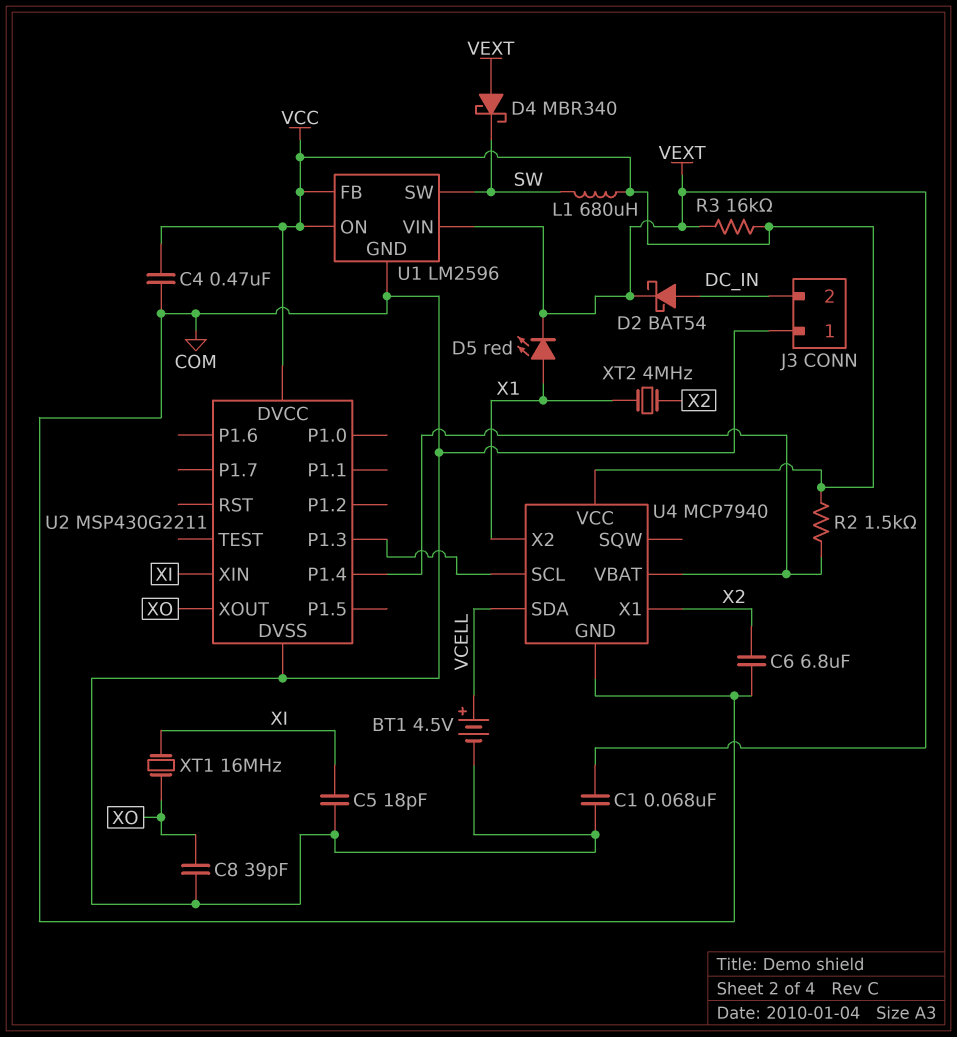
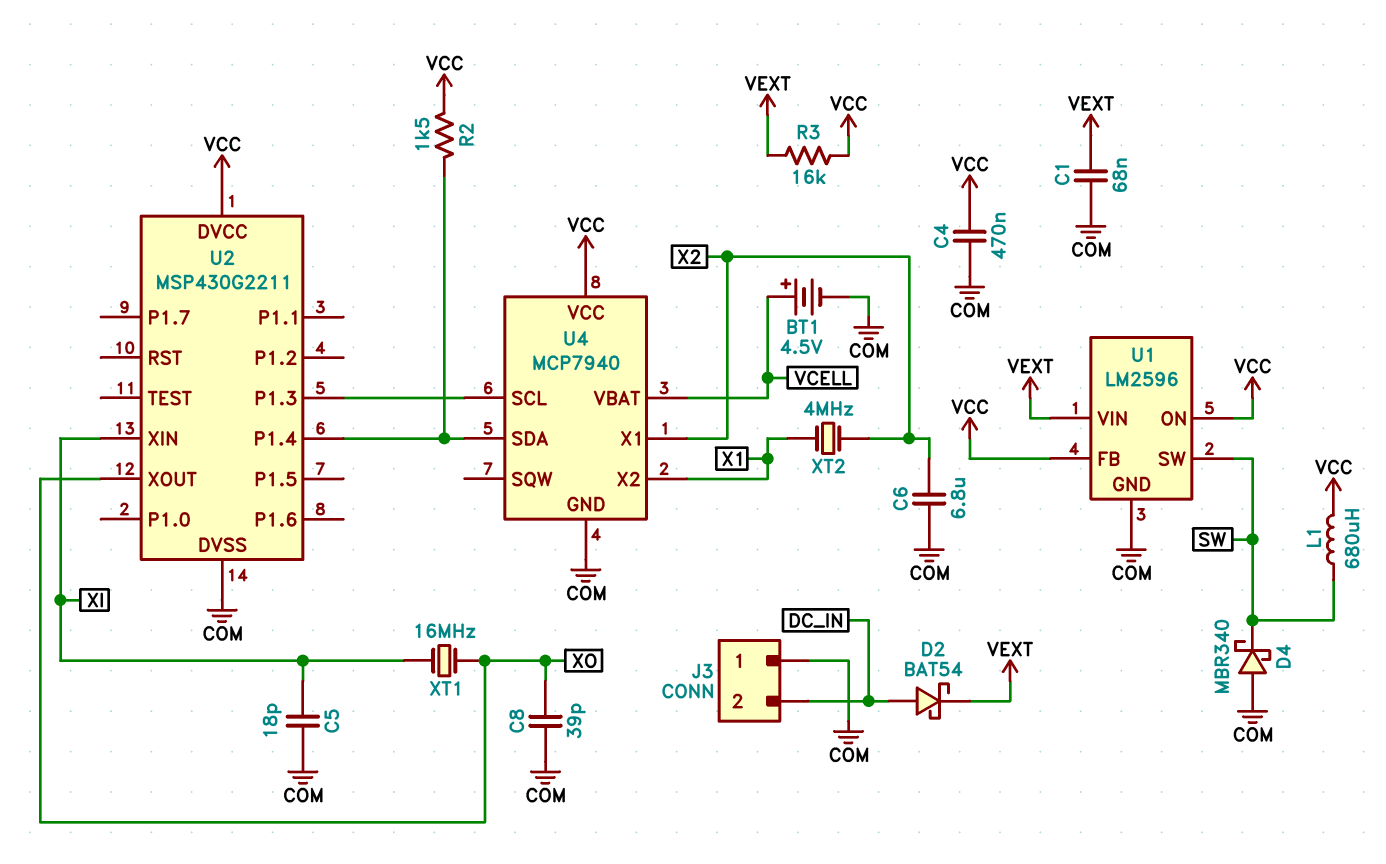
D4: schottky MBR340 (A VEXT, K SW) -> schottky MBR340 (A COM, K SW)
D5: LED red (A X1, K VEXT) -> none
U4 pin SDA: VCELL -> U2/P1.4
U4 pin VBAT: U2/P1.4 -> VCELL

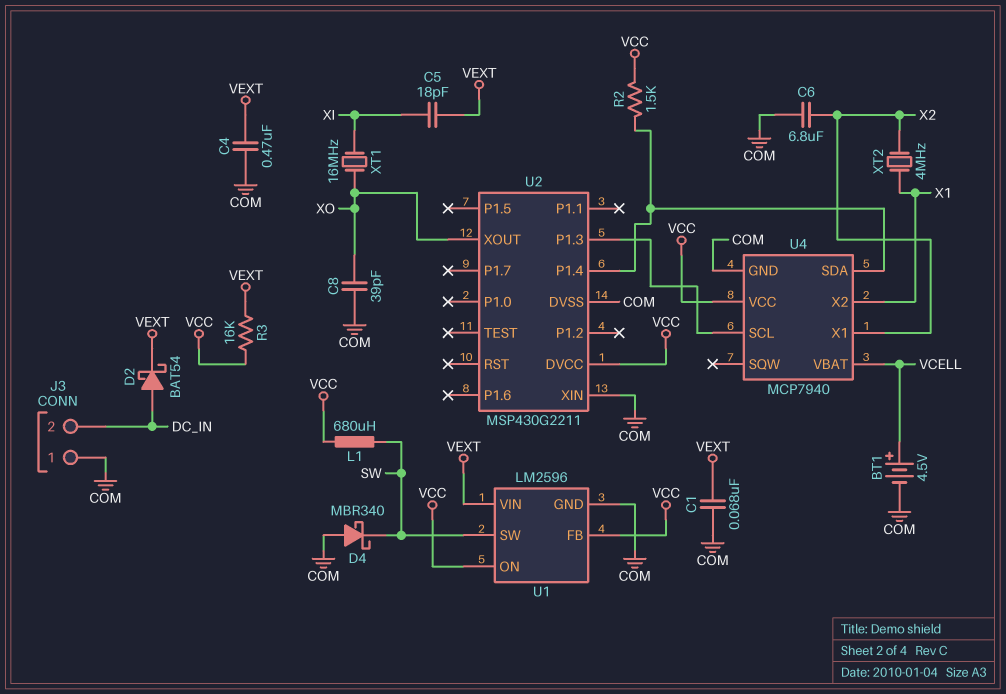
C4: 470nF (COM, VCC) -> 470nF (COM, VEXT)
C5: 18pF (COM, XI) -> 18pF (VEXT, XI)
U2 pin XIN: XI -> COM

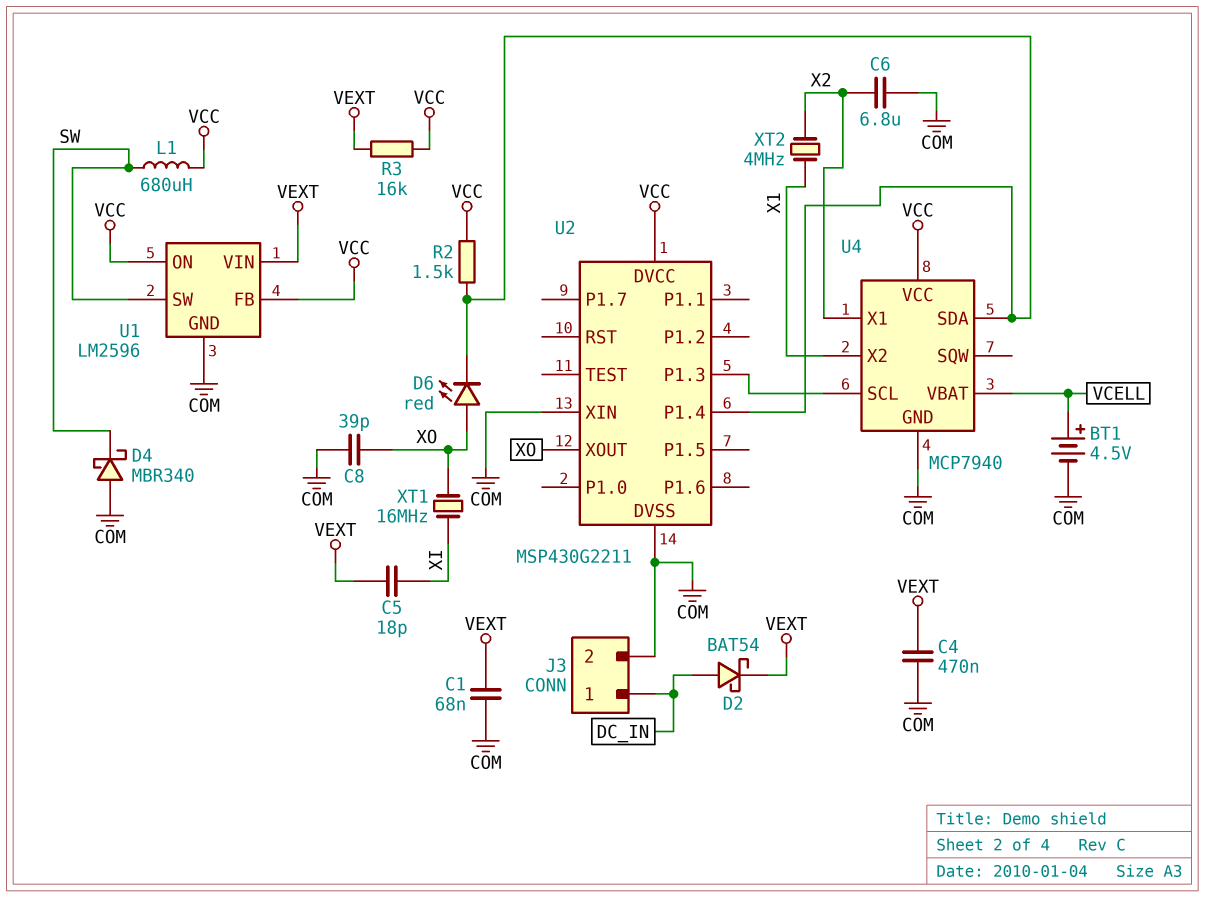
D6: none -> LED red (A XO, K U2/P1.4)
J3 pin 1: COM -> DC_IN
J3 pin 2: DC_IN -> COM

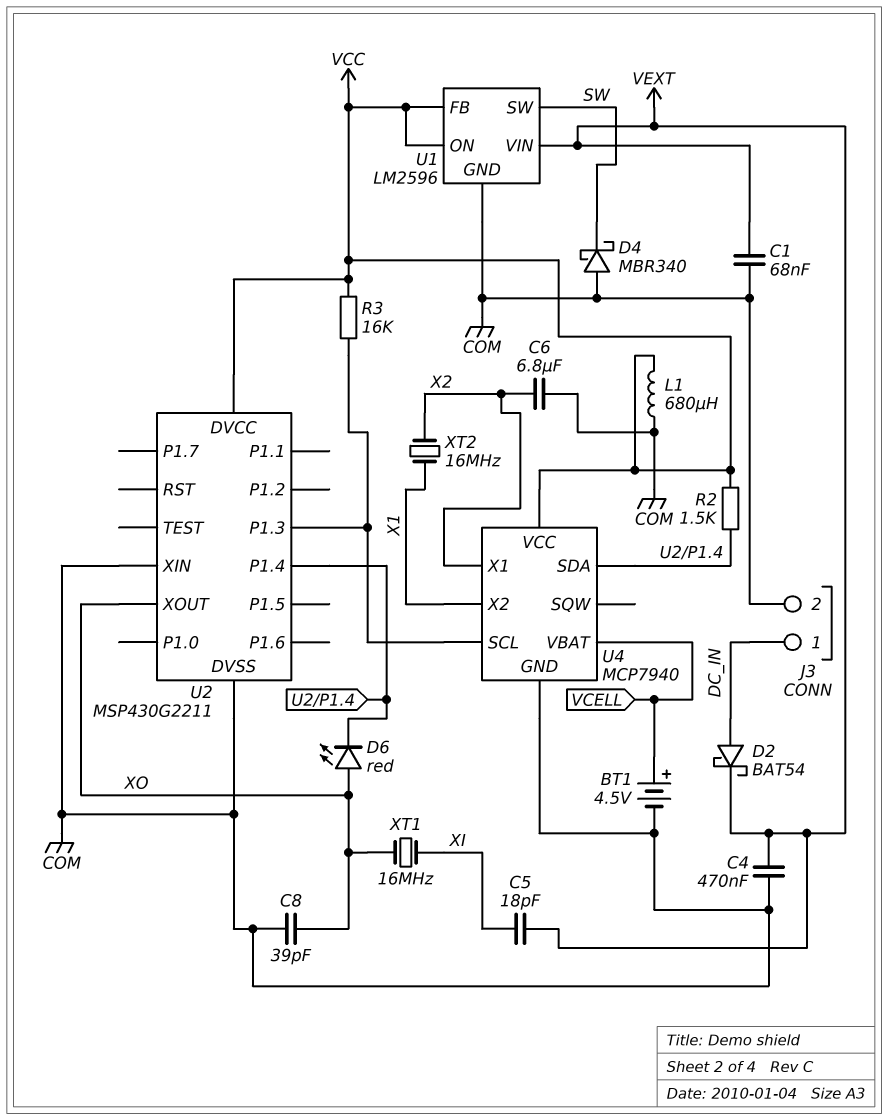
L1: 680uH (SW, VCC) -> 680uH (COM, VCC)
R3: 16k (VCC, VEXT) -> 16k (U2/P1.3, VCC)
XT2: 4MHz (X1, X2) -> 16MHz (X1, X2)

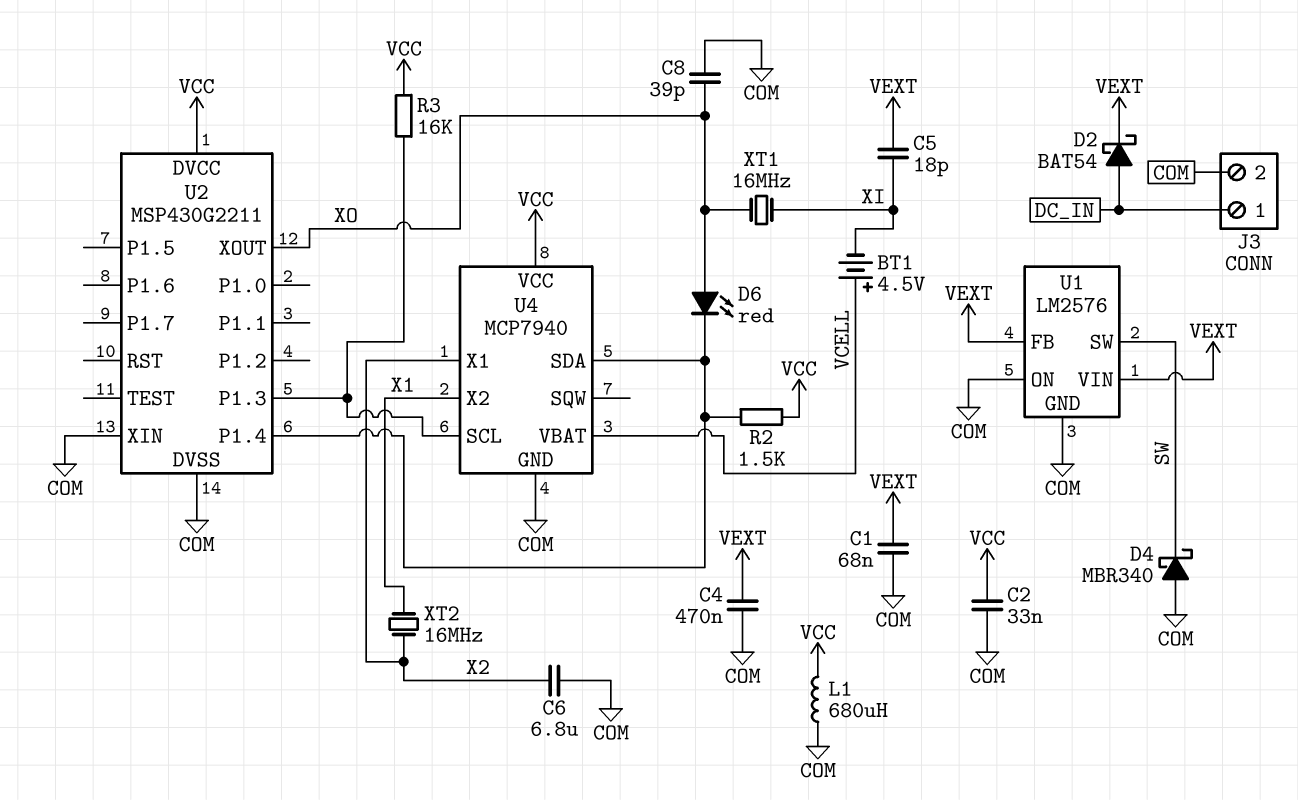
BT1: 4.5V (plus VCELL, minus COM) -> 4.5V (plus VCELL, minus XI)
C2: none -> 33nF (COM, VCC)
U1: LM2596 -> LM2576
U1 pin FB: VCC -> VEXT
U1 pin ON: VCC -> COM

